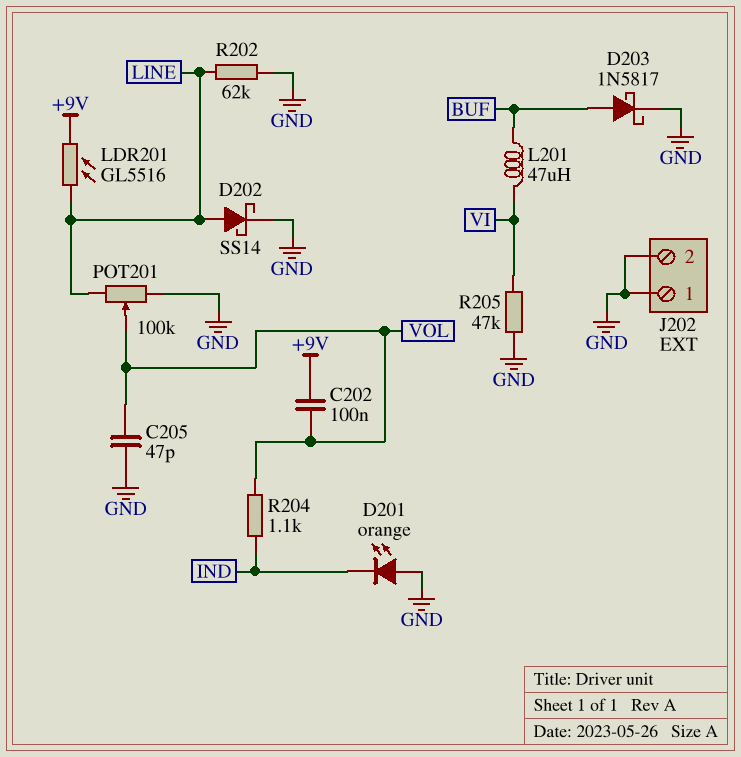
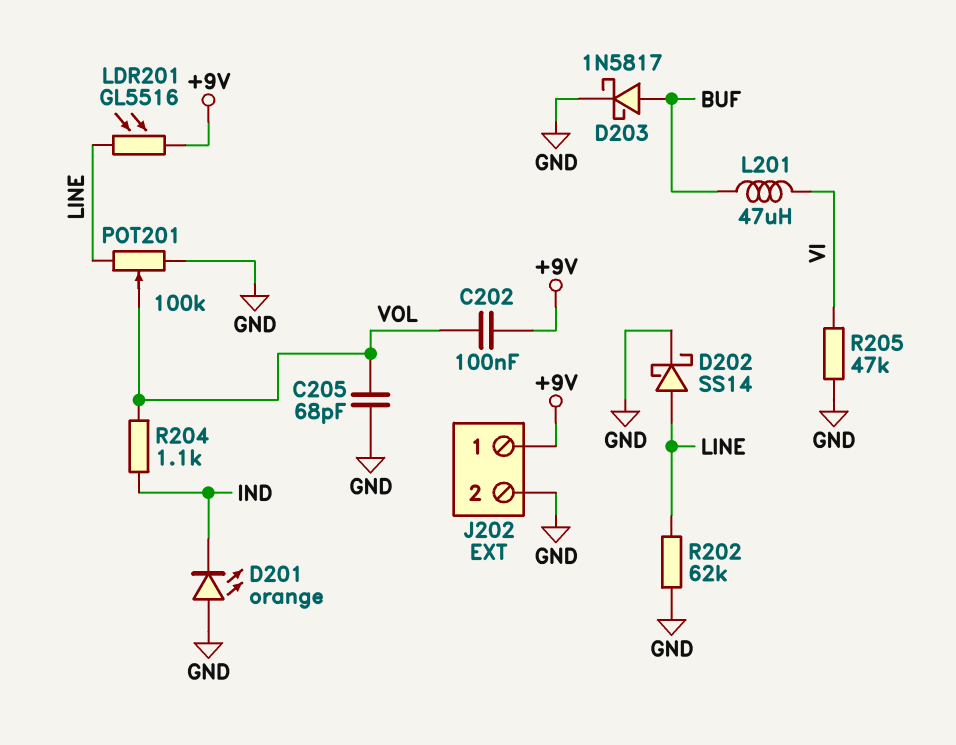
C205: 47pF (GND, VOL) -> 68pF (GND, VOL)
J202 pin 1: GND -> +9V

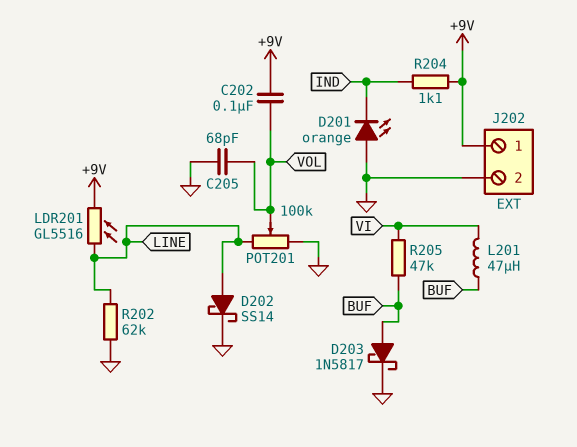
R204: 1.1k (IND, VOL) -> 1.1k (+9V, IND)
R205: 47k (GND, VI) -> 47k (BUF, VI)

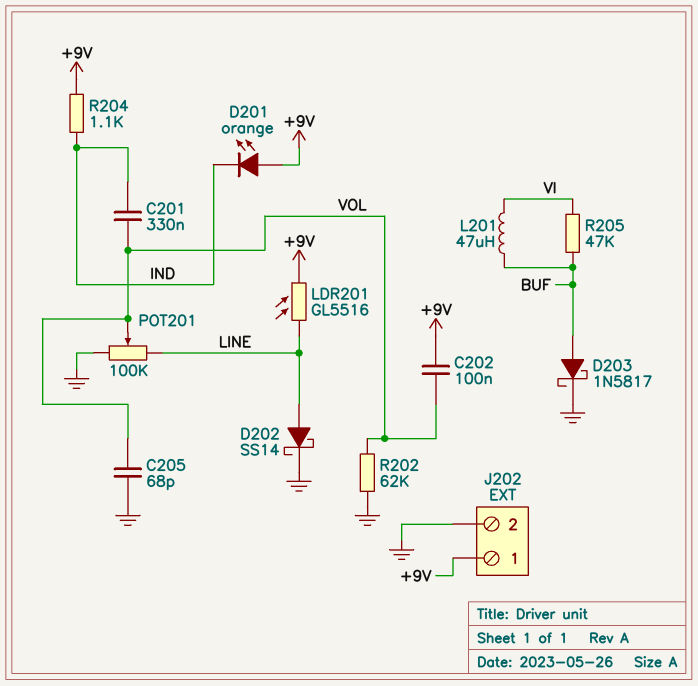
C201: none -> 330nF (IND, VOL)
D201: LED orange (A GND, K IND) -> LED orange (A +9V, K IND)
R202: 62k (GND, LINE) -> 62k (GND, VOL)

